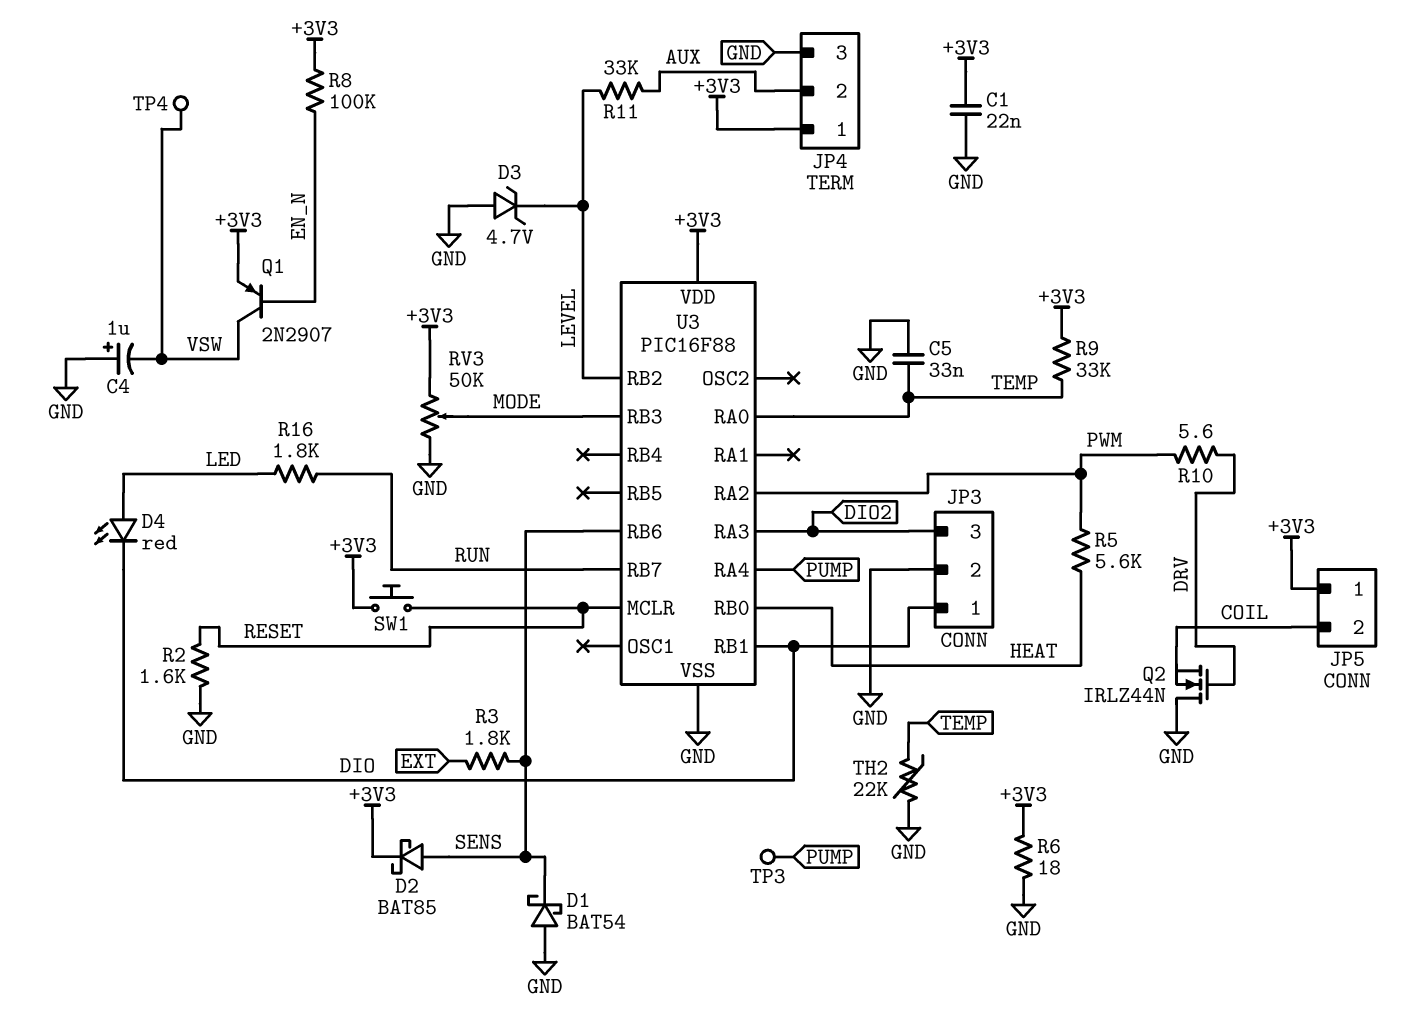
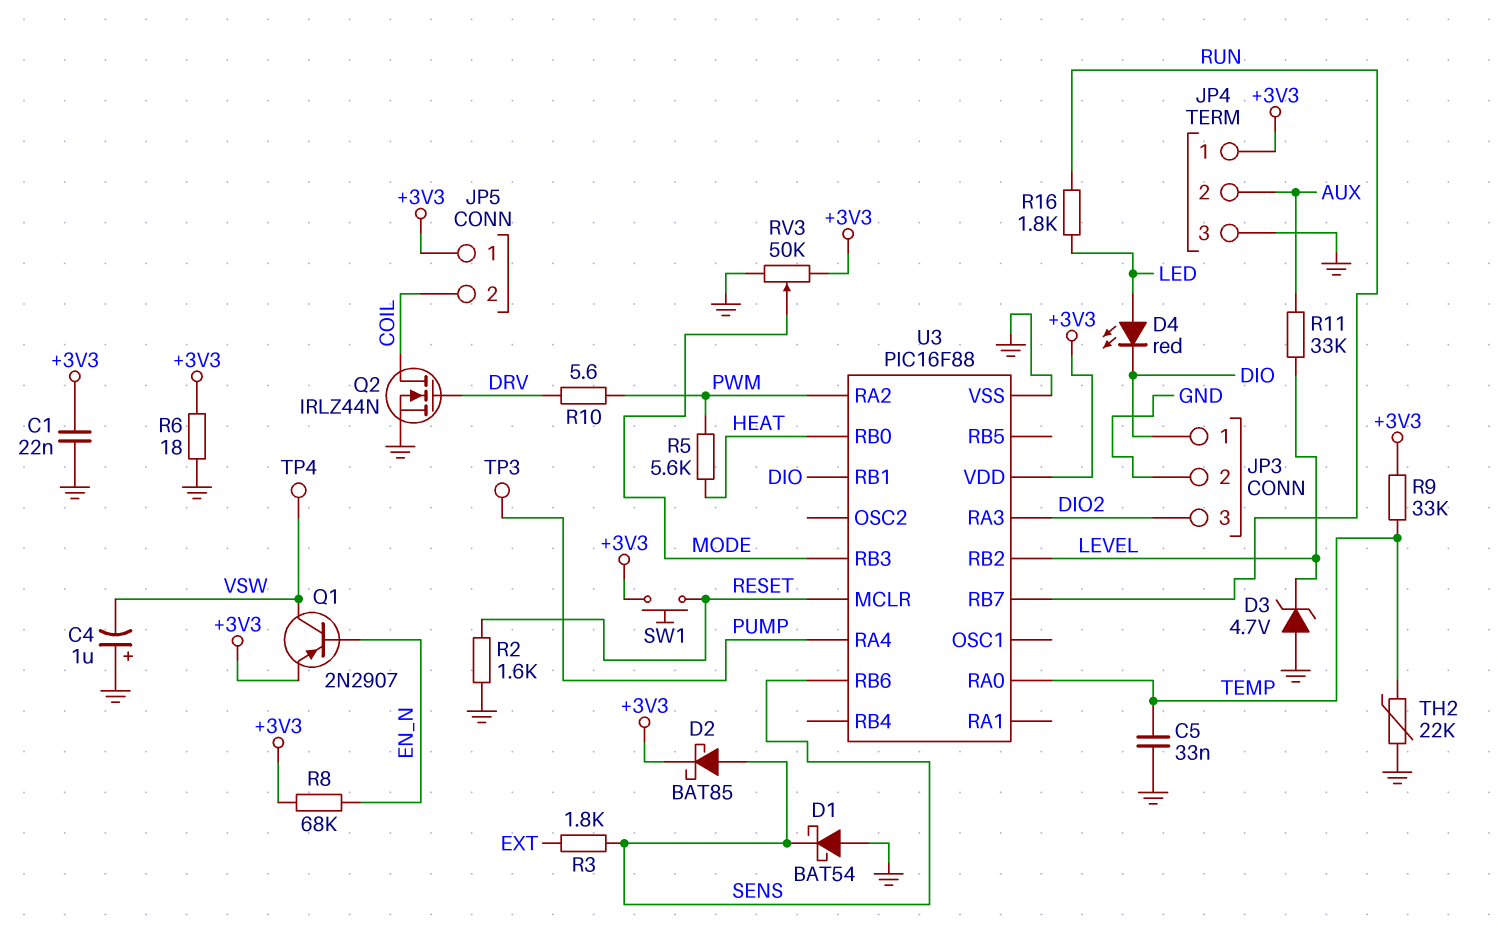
Q2: NMOS IRLZ44N (G DRV, D GND, S COIL) -> NMOS IRLZ44N (G DRV, D COIL, S GND)
R8: 100k (+3V3, EN_N) -> 68k (+3V3, EN_N)

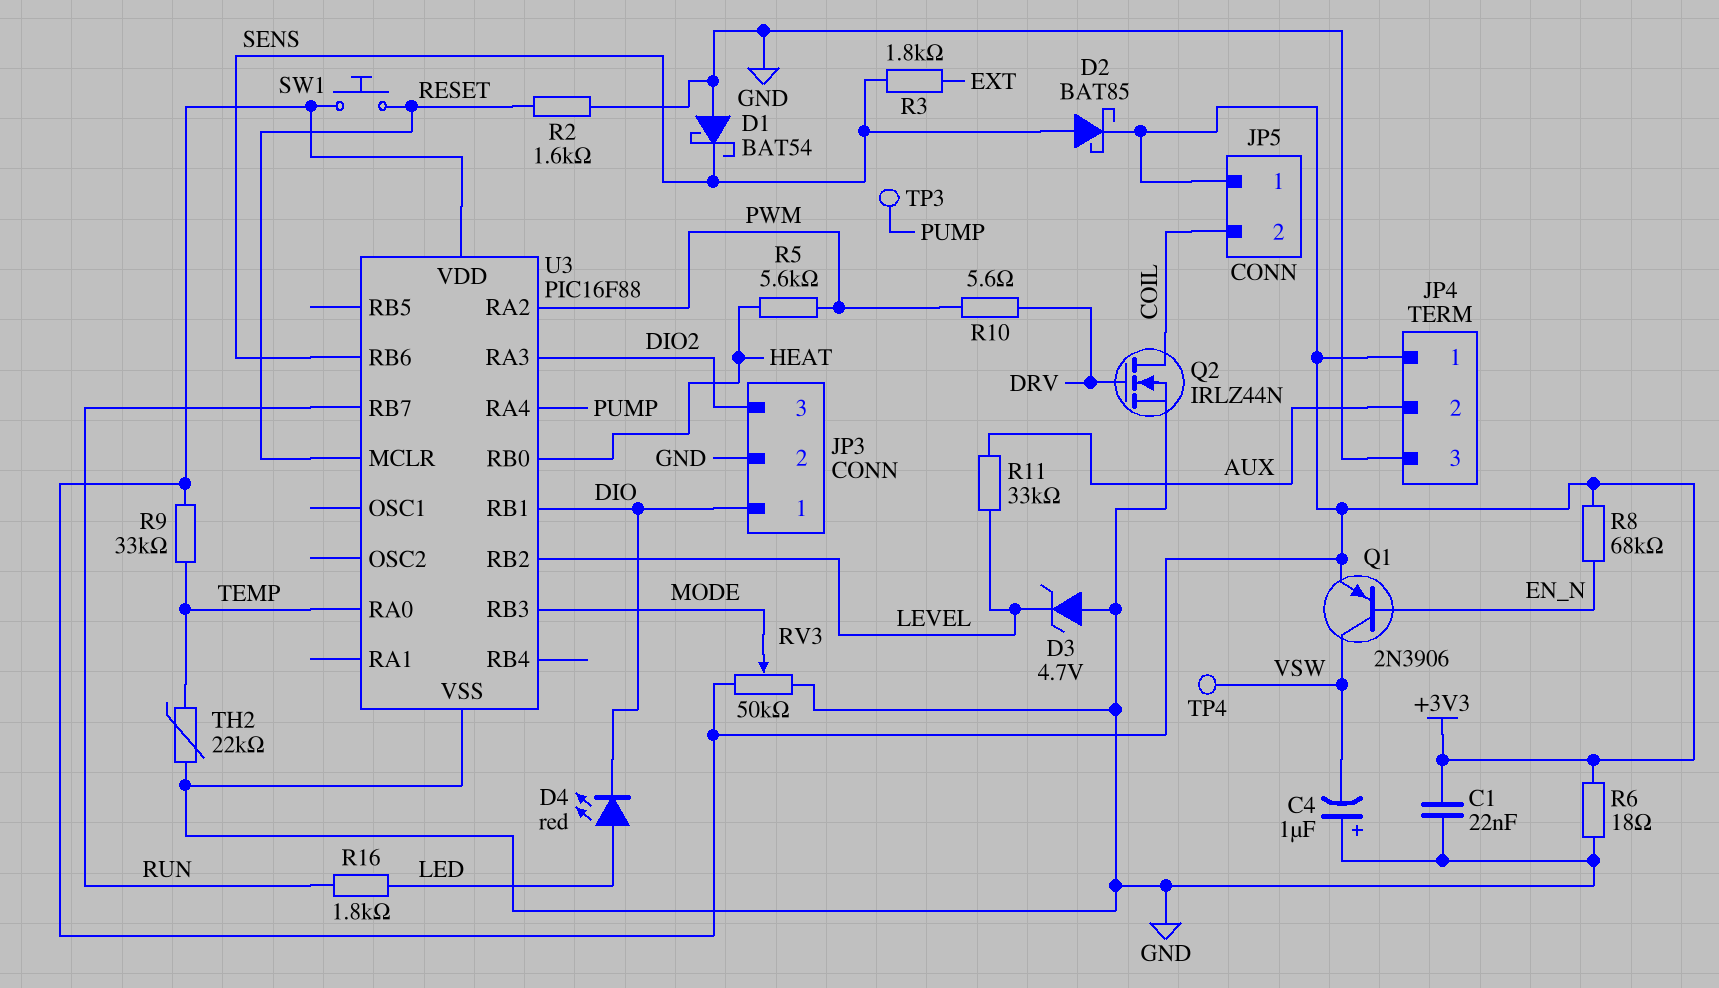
C5: 33nF (GND, TEMP) -> none
Q1: PNP 2N2907 (B EN_N, C VSW, E +3V3) -> PNP 2N3906 (B EN_N, C VSW, E +3V3)

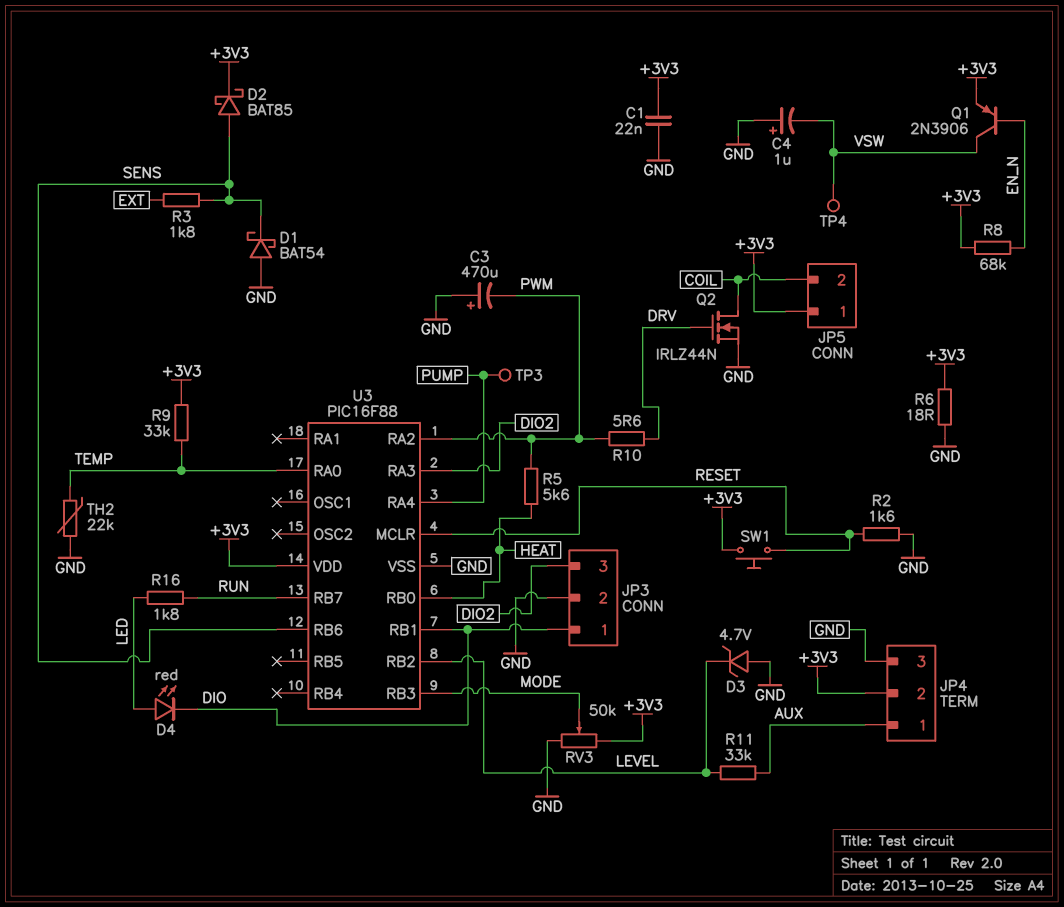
C3: none -> 470uF (plus GND, minus PWM)
JP4 pin 1: +3V3 -> AUX
JP4 pin 2: AUX -> +3V3

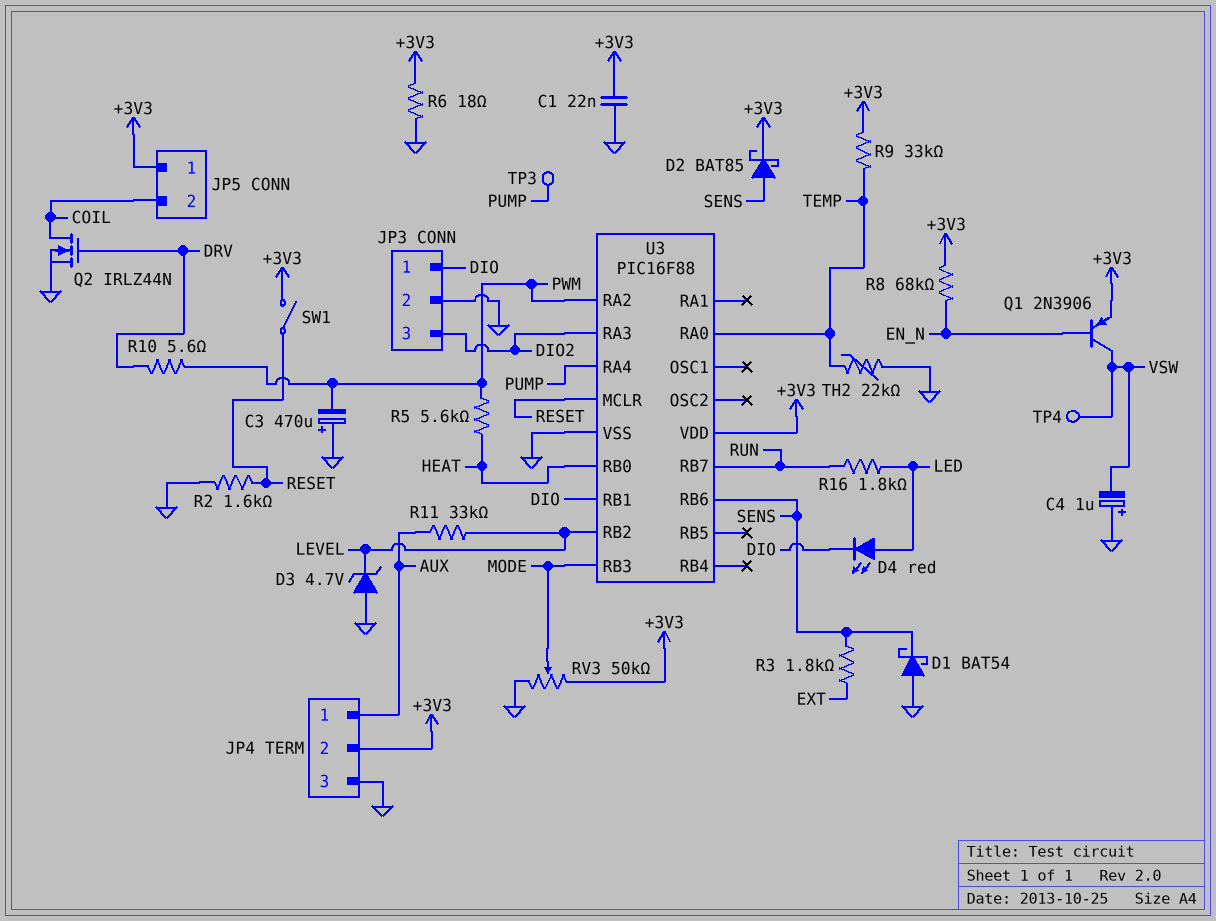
SW1: button (+3V3, RESET) -> switch (+3V3, RESET)

